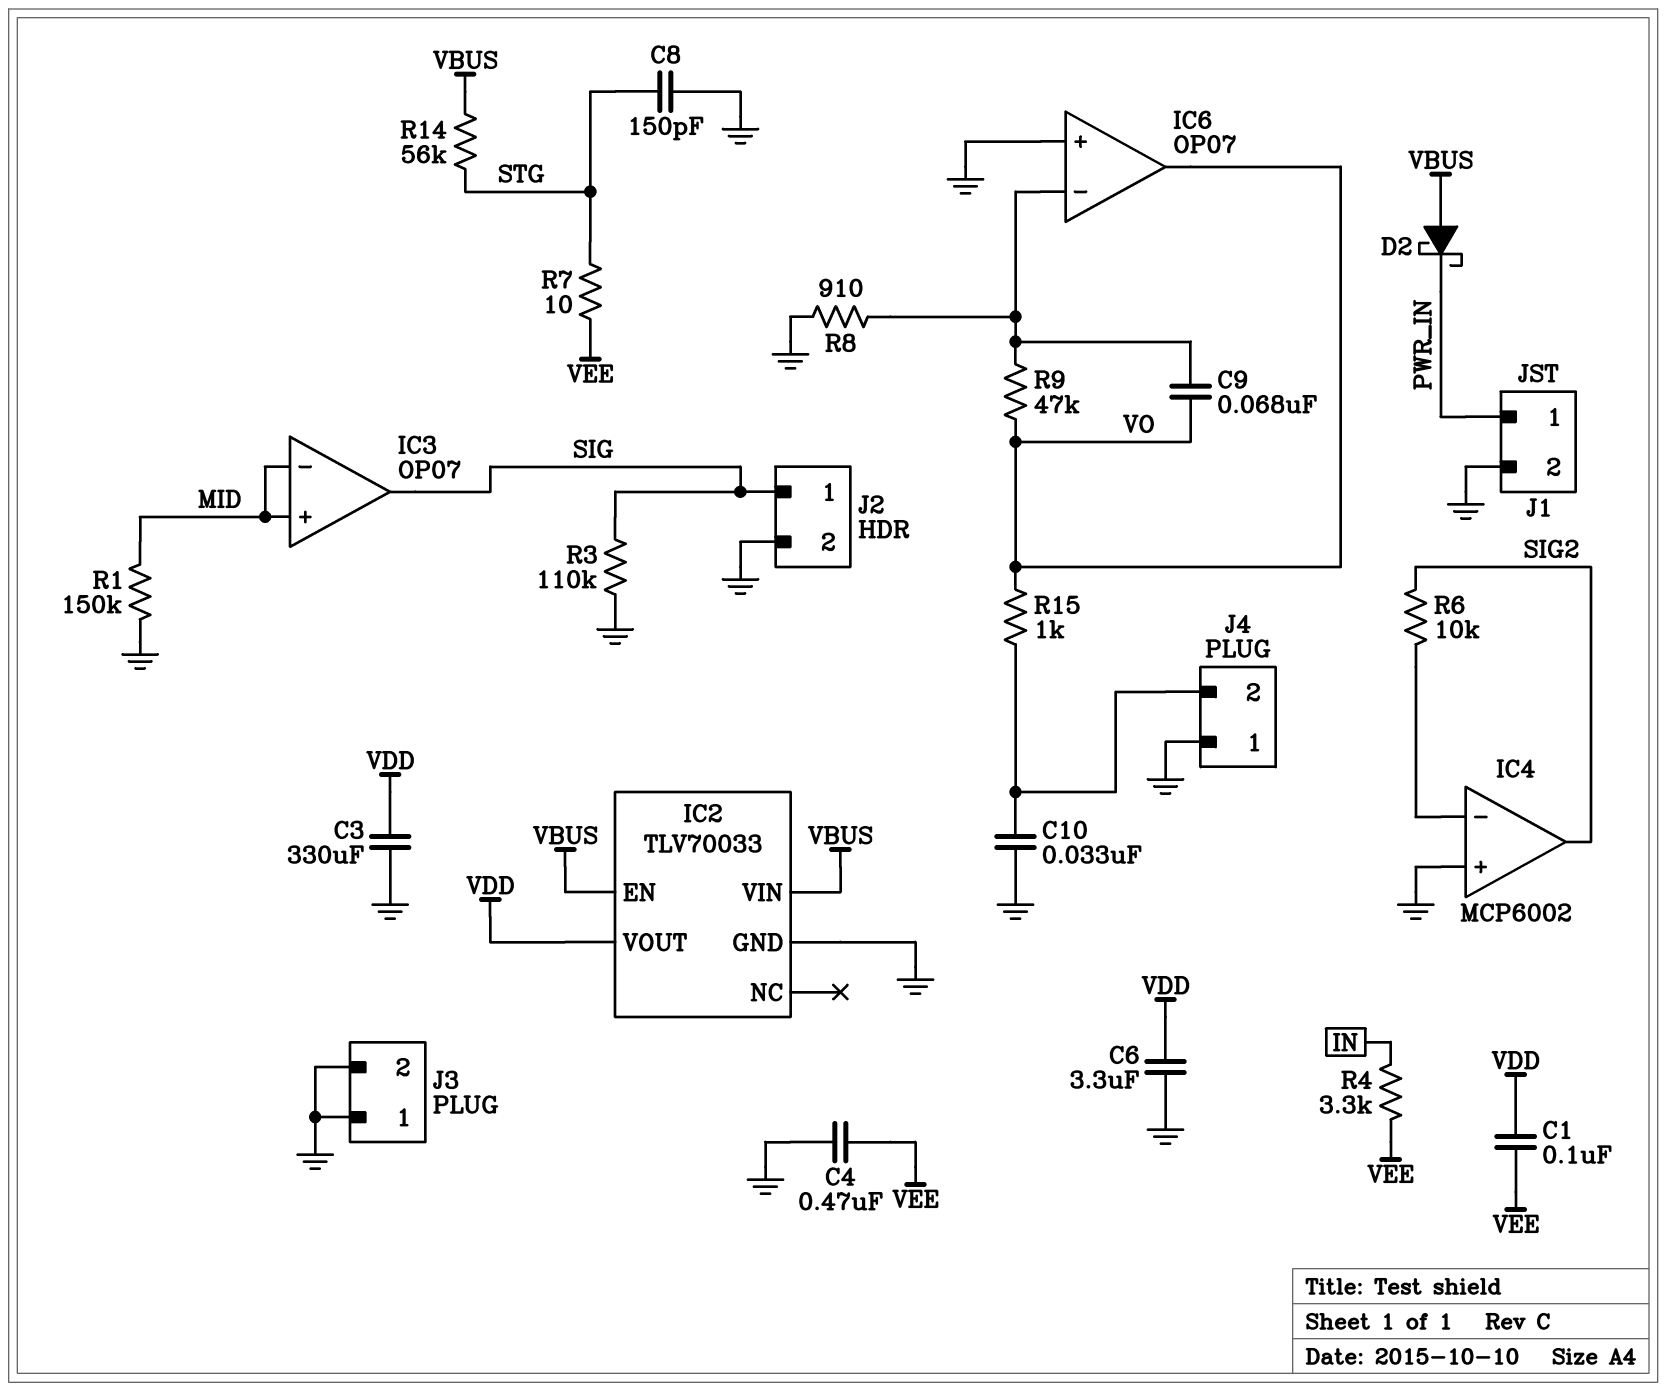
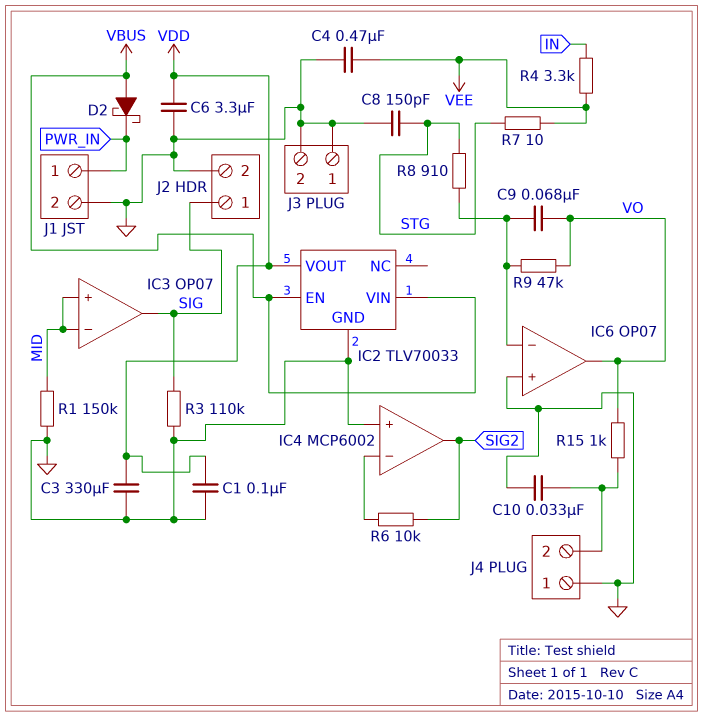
C1: 100nF (VDD, VEE) -> 100nF (GND, VDD)
R8: 910 (GND, IC6/in-) -> 910 (IC6/in-, STG)
R14: 56k (STG, VBUS) -> none

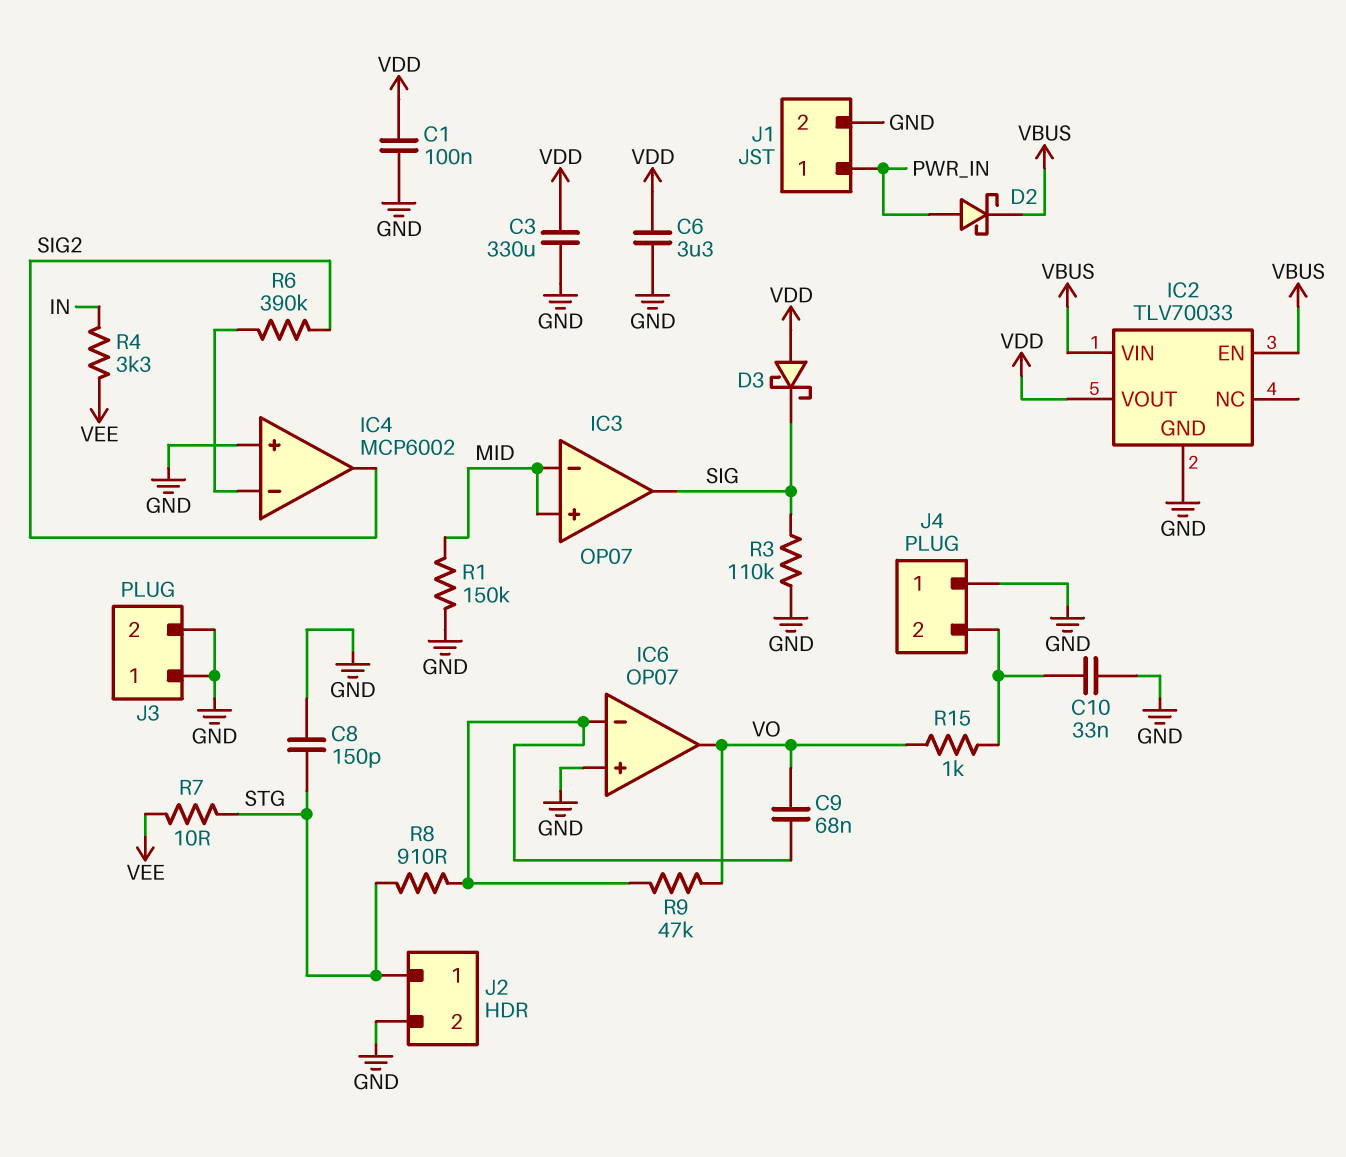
C4: 470nF (GND, VEE) -> none
D2: schottky (A VBUS, K PWR_IN) -> schottky (A PWR_IN, K VBUS)
D3: none -> schottky (A VDD, K SIG)
J2 pin 1: SIG -> STG
R6: 10k (IC4/in-, SIG2) -> 390k (IC4/in-, SIG2)

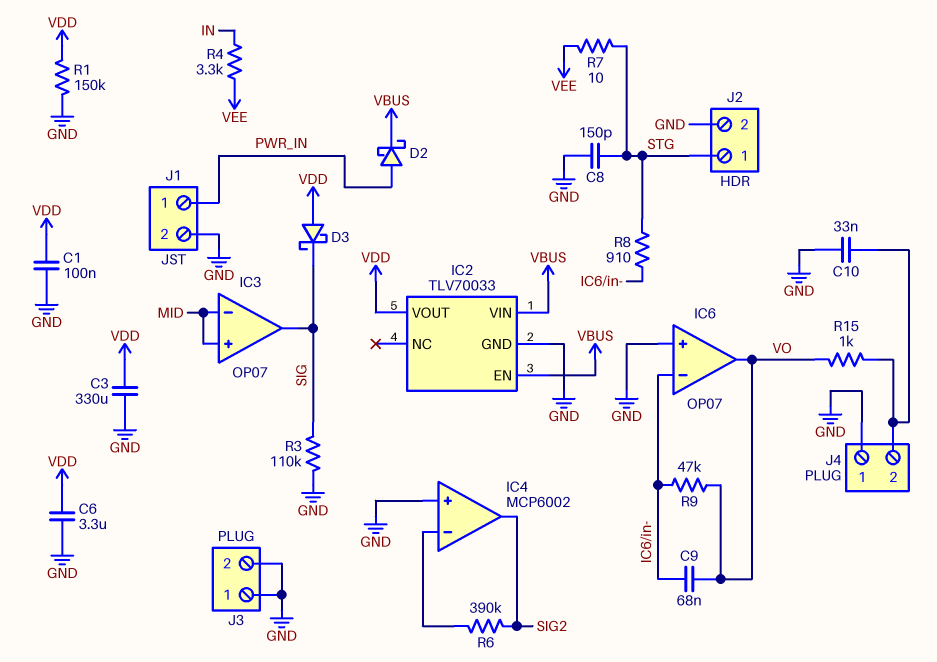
R1: 150k (GND, MID) -> 150k (GND, VDD)

